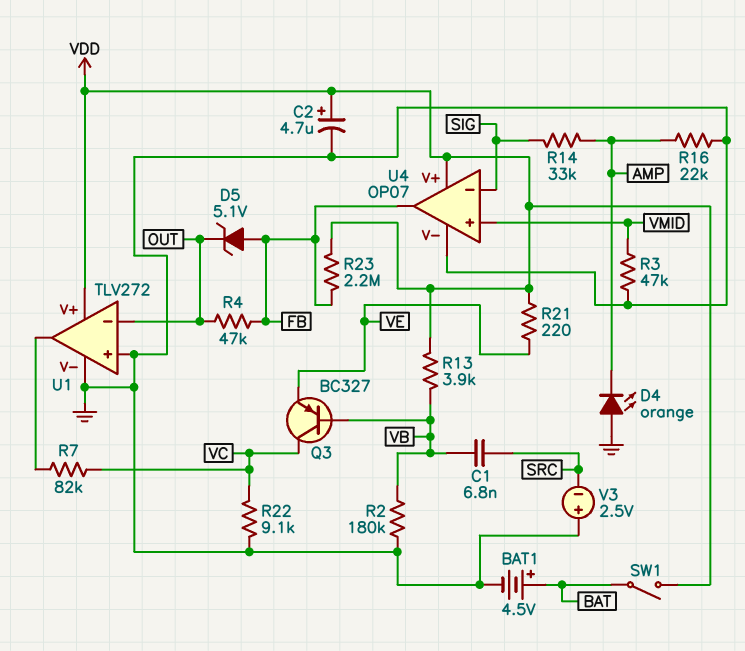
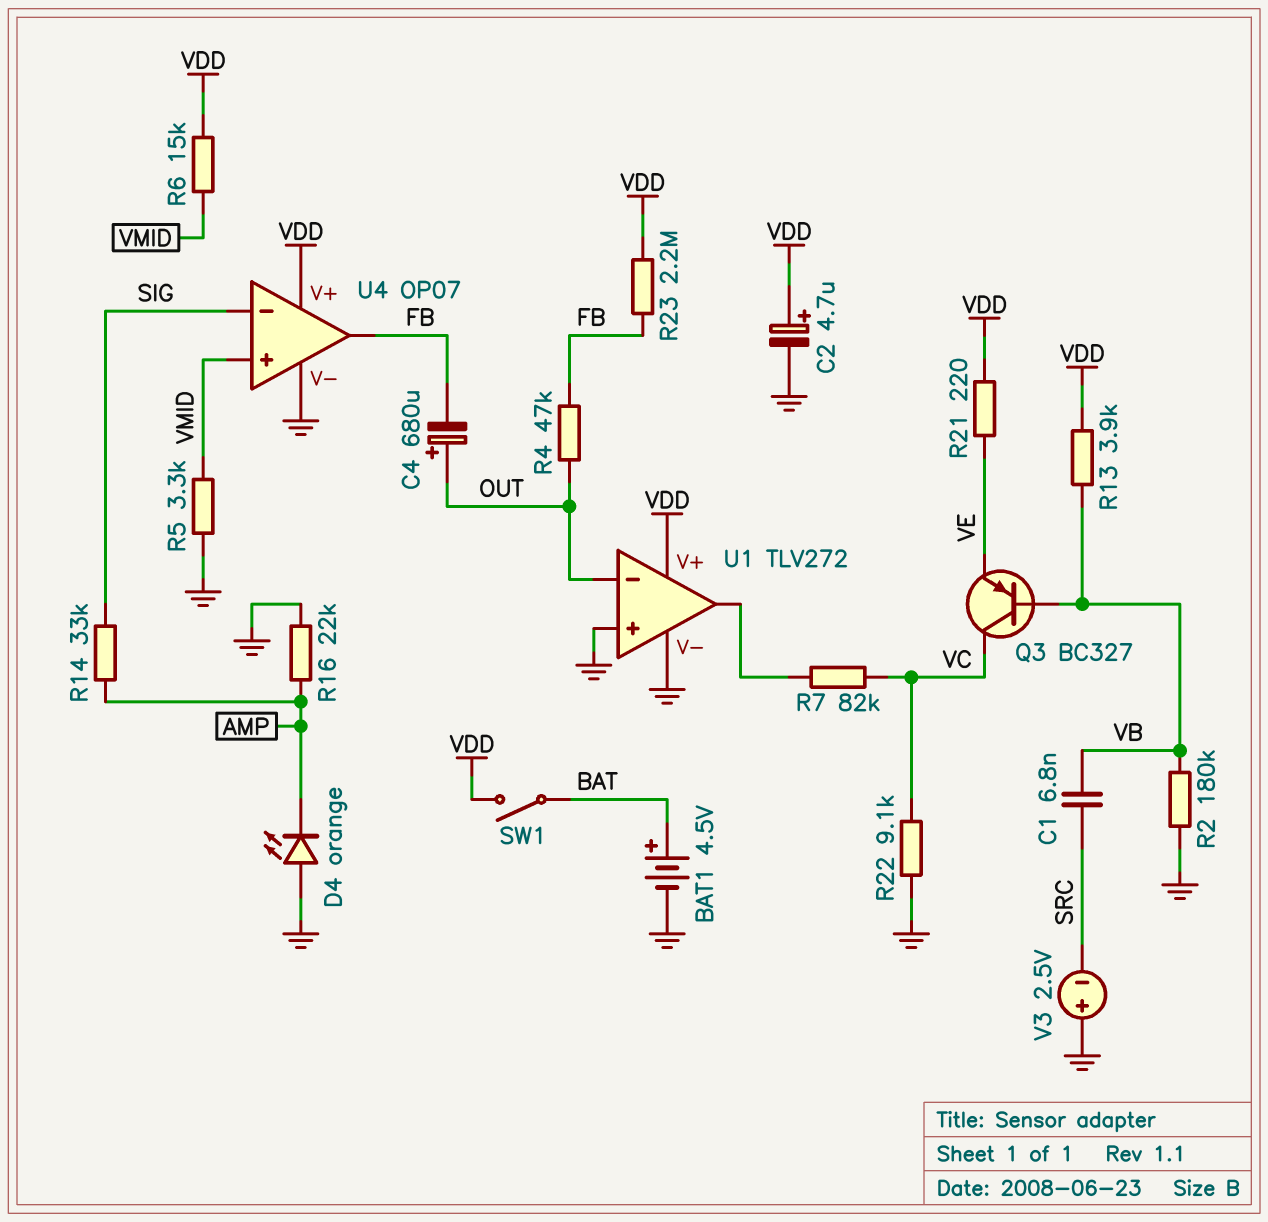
C4: none -> 680uF (plus OUT, minus FB)
D5: zener 5.1V (A FB, K OUT) -> none
R3: 47k (GND, VMID) -> none
R5: none -> 3.3k (GND, VMID)
R6: none -> 15k (VDD, VMID)

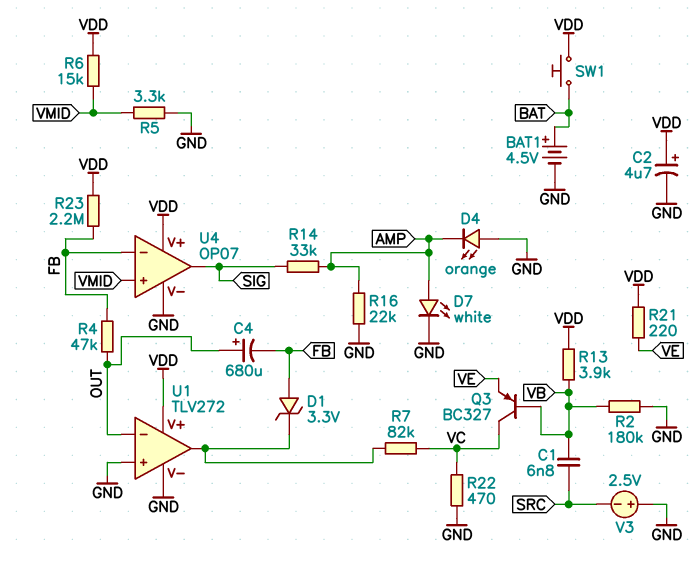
D1: none -> zener 3.3V (A FB, K U1/out)
D7: none -> LED white (A AMP, K GND)
R22: 9.1k (GND, VC) -> 470 (GND, VC)
SW1: switch (BAT, VDD) -> button (BAT, VDD)
U4 pin in-: SIG -> FB
U4 pin out: FB -> SIG

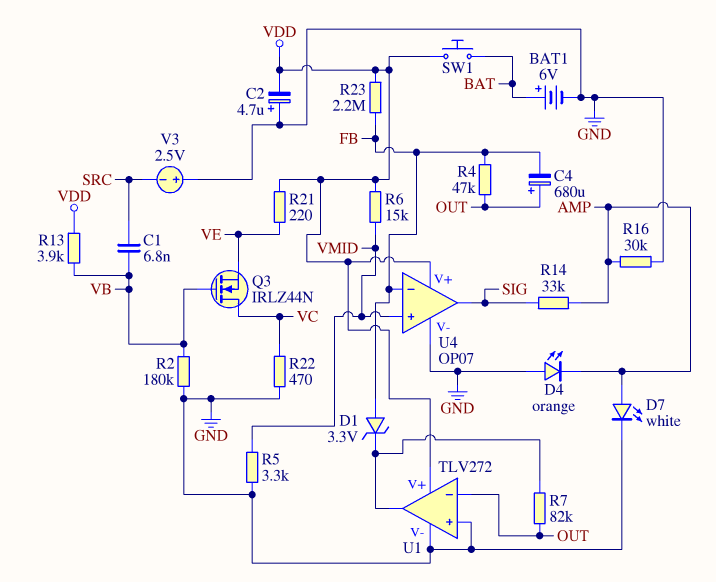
BAT1: 4.5V (plus BAT, minus GND) -> 6V (plus BAT, minus GND)
C2: 4.7uF (plus VDD, minus GND) -> 4.7uF (plus GND, minus VDD)
Q3: PNP BC327 (B VB, C VC, E VE) -> NMOS IRLZ44N (G VB, D VC, S VE)
R7: 82k (U1/out, VC) -> 82k (OUT, U1/out)
R16: 22k (AMP, GND) -> 30k (AMP, GND)

